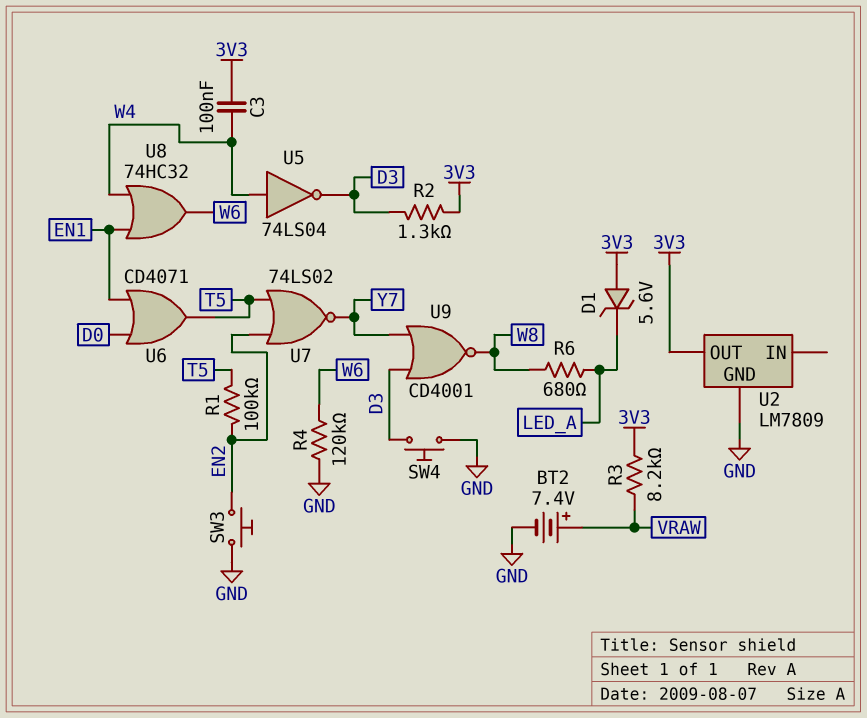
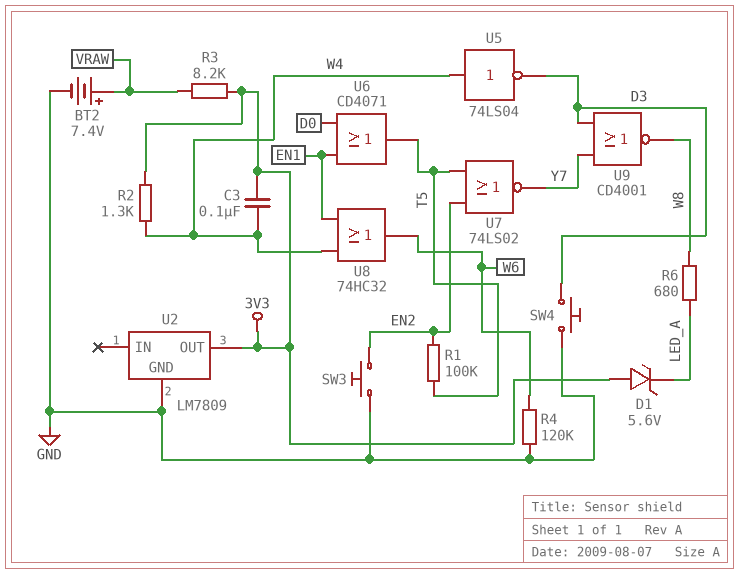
R2: 1.3k (3V3, D3) -> 1.3k (3V3, W4)

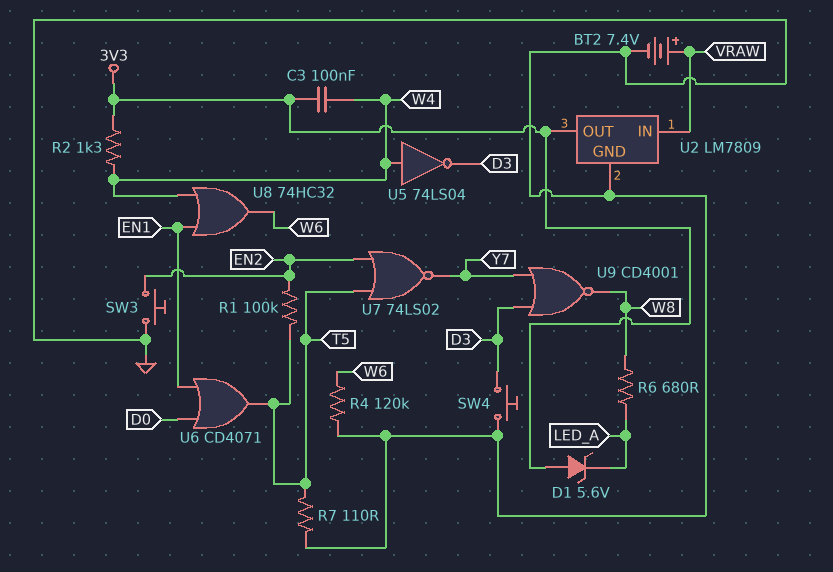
R3: 8.2k (3V3, VRAW) -> none
R7: none -> 110 (GND, T5)
U2 pin IN: none -> VRAW

